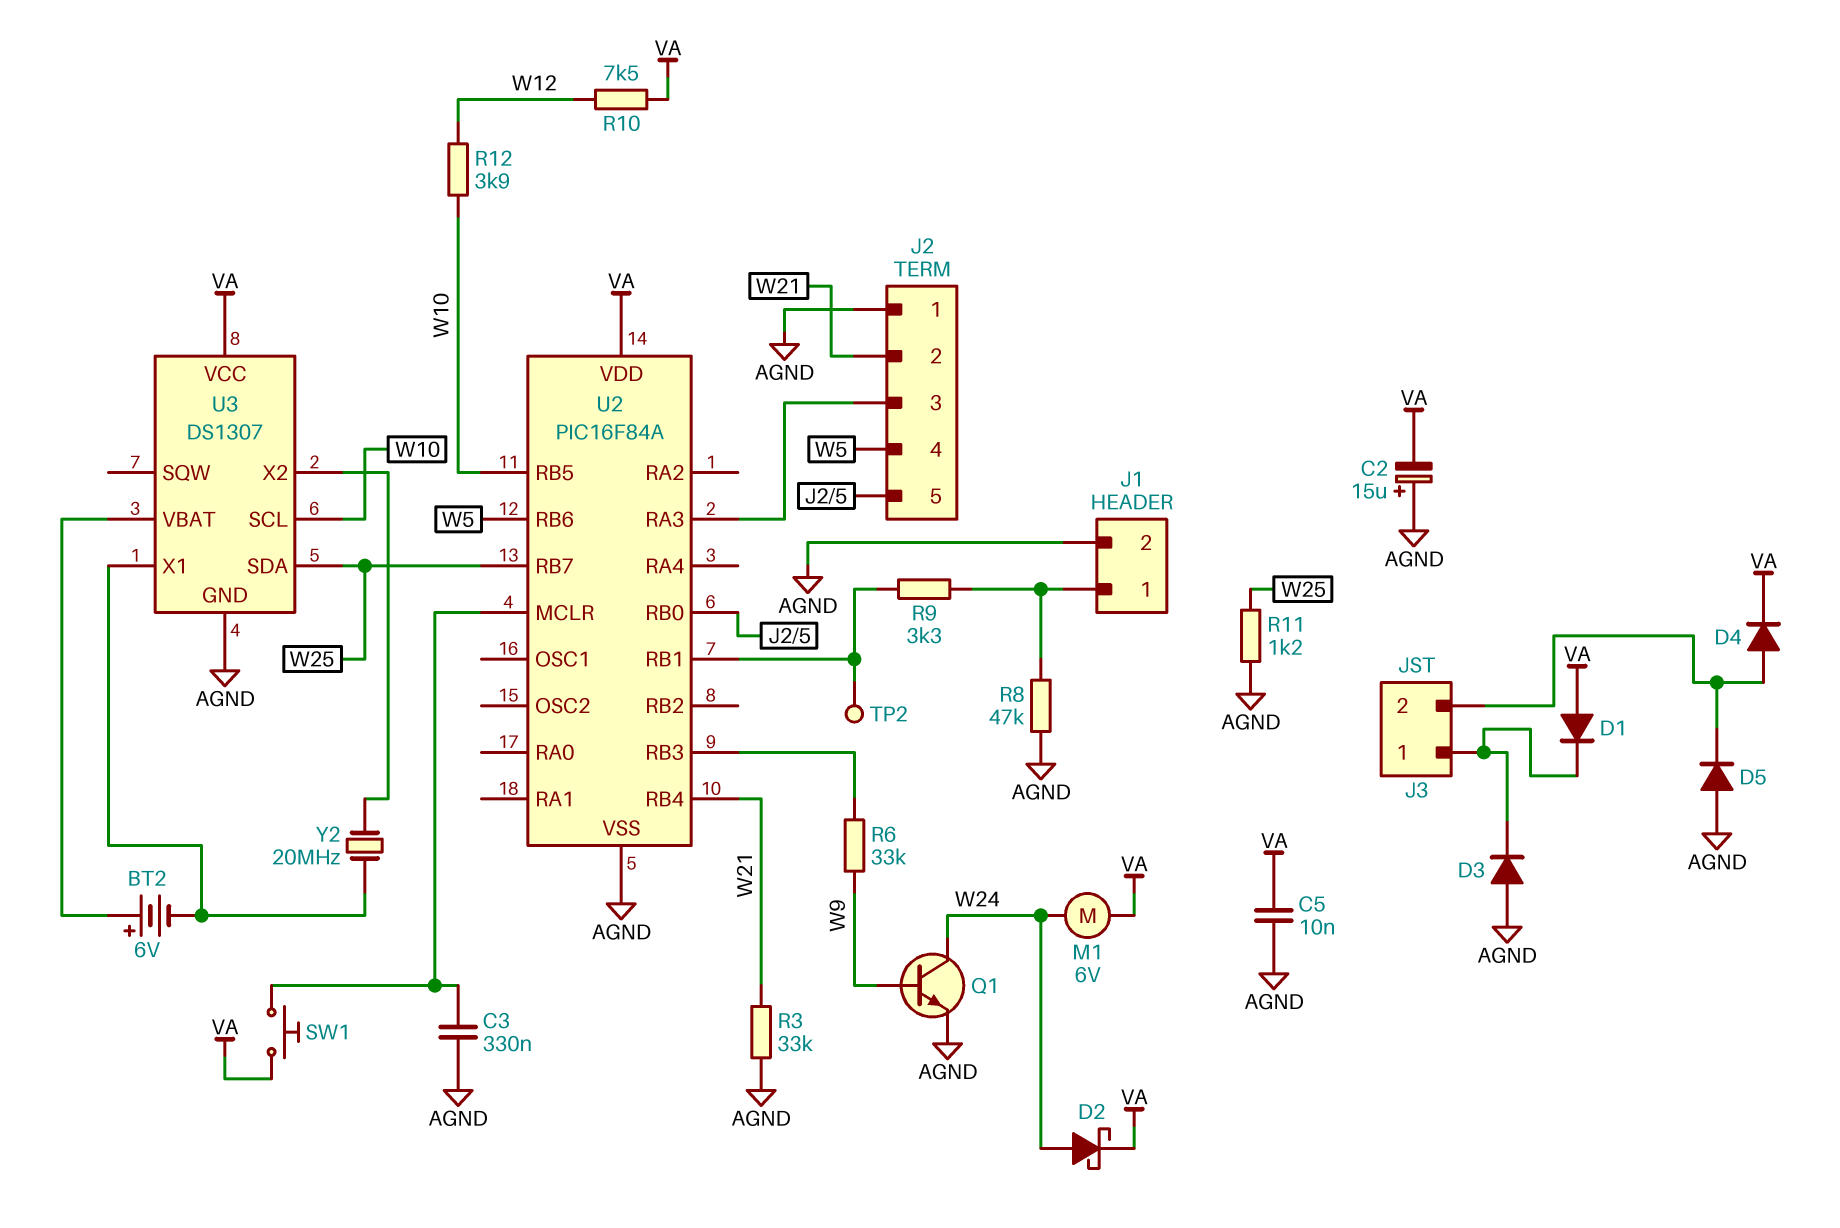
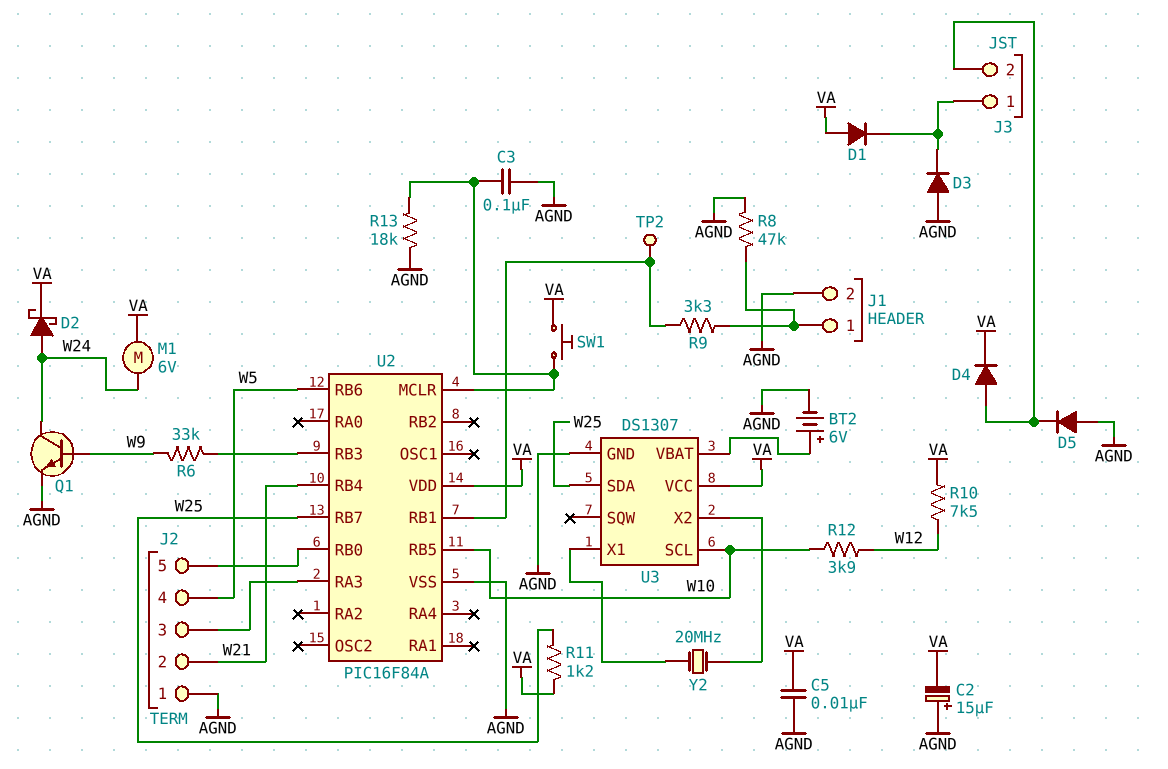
BT2: 6V (plus U3/VBAT, minus U3/X1) -> 6V (plus U3/VBAT, minus AGND)
C3: 330nF (AGND, U2/MCLR) -> 100nF (AGND, U2/MCLR)
R3: 33k (AGND, W21) -> none
R11: 1.2k (AGND, W25) -> 1.2k (VA, W25)
R13: none -> 18k (AGND, U2/MCLR)

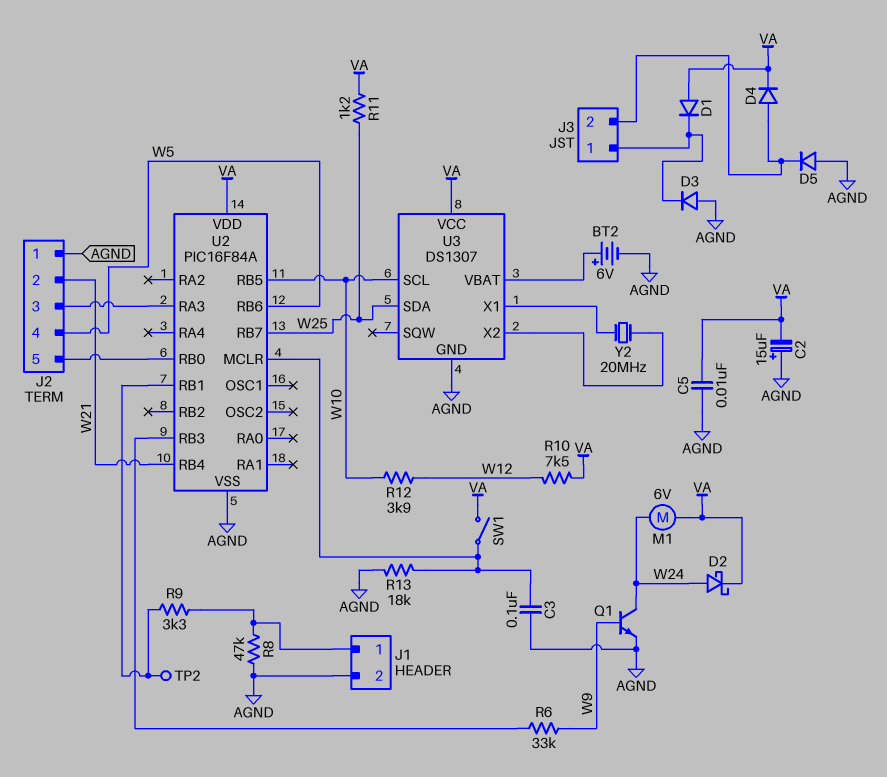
SW1: button (U2/MCLR, VA) -> switch (U2/MCLR, VA)

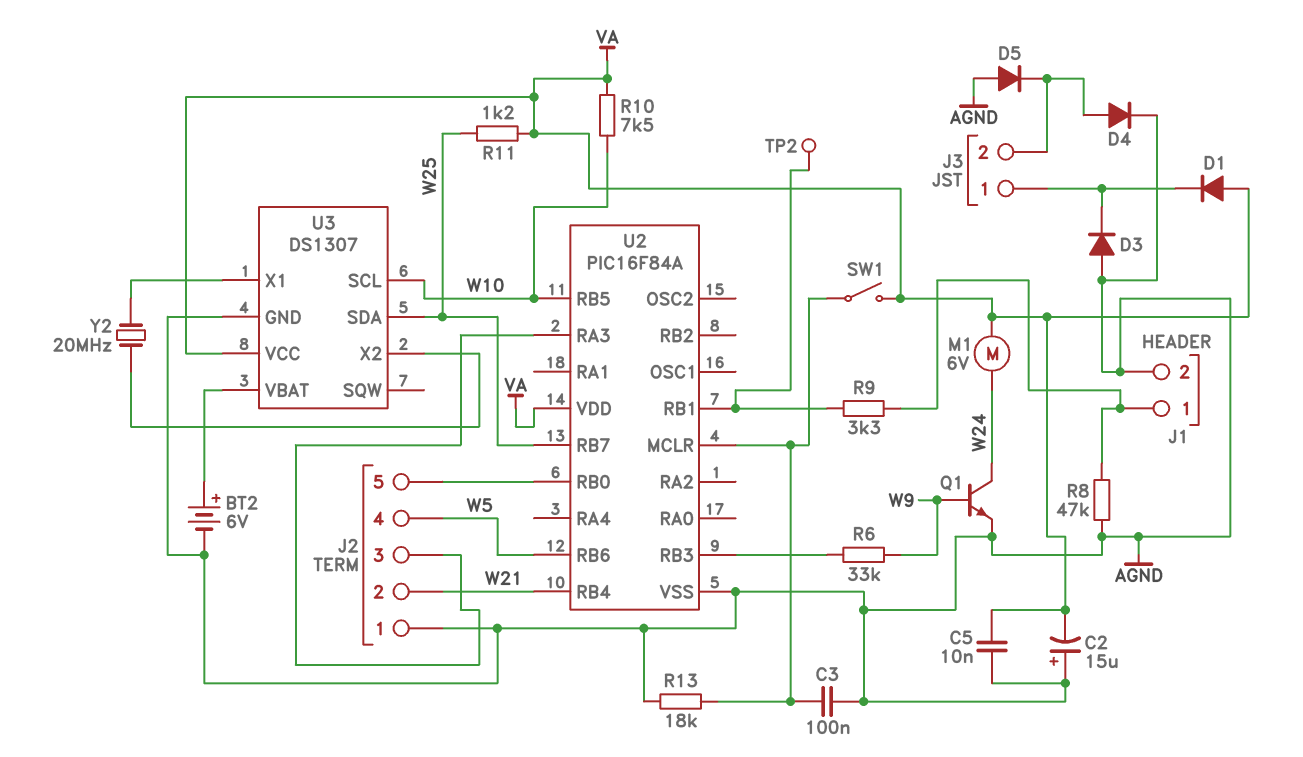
D2: schottky (A W24, K VA) -> none
D4: diode (A J3/2, K VA) -> diode (A J3/2, K AGND)
R10: 7.5k (VA, W12) -> 7.5k (VA, W10)
R12: 3.9k (W10, W12) -> none

